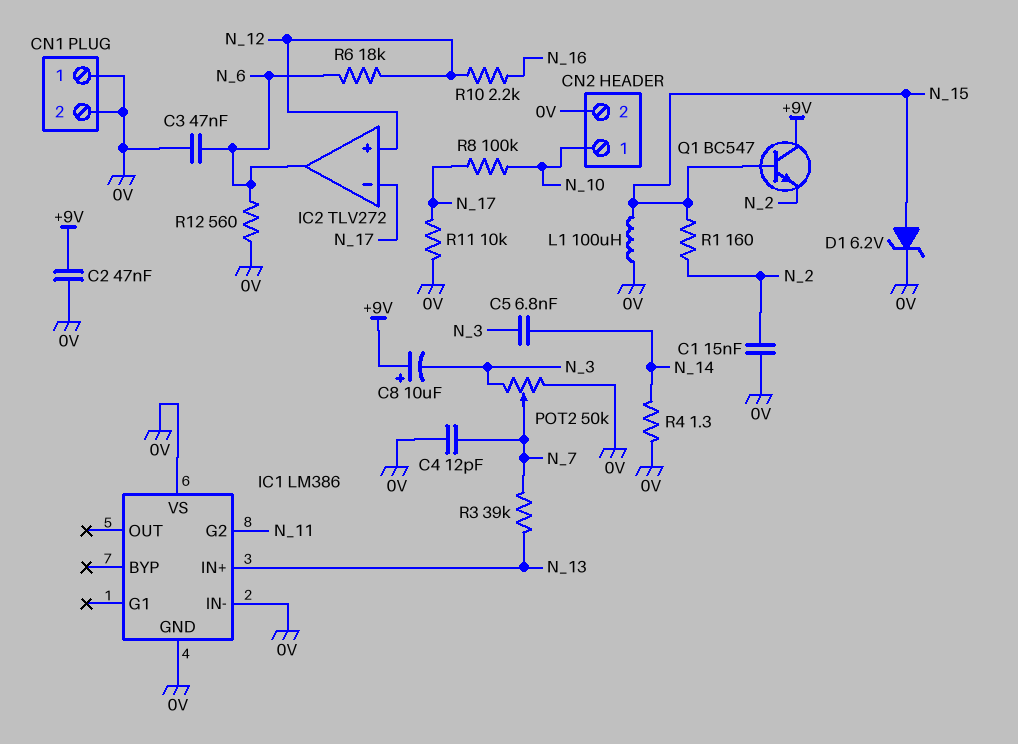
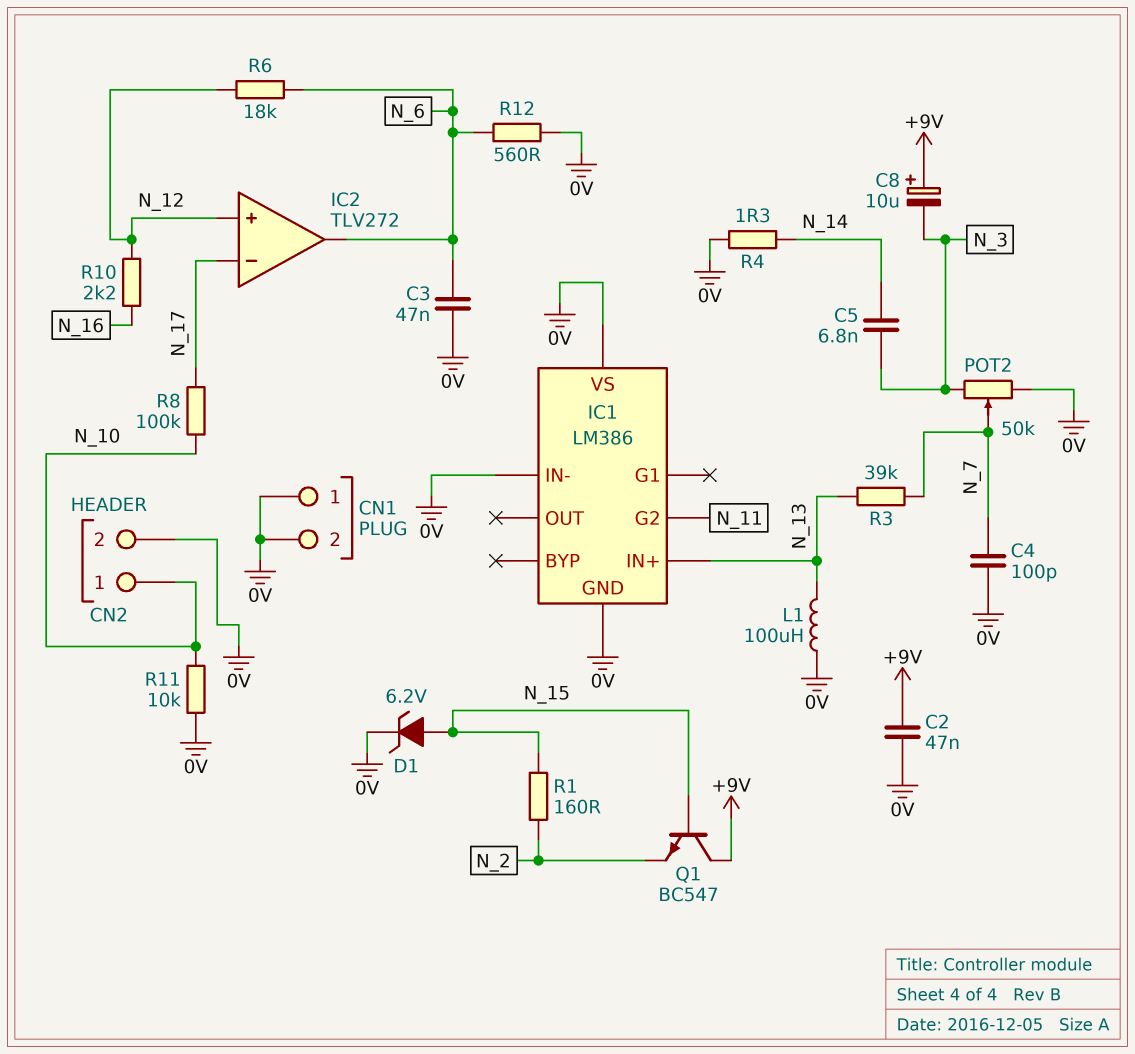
C1: 15nF (0V, N_2) -> none
C4: 12pF (0V, N_7) -> 100pF (0V, N_7)
L1: 100uH (0V, N_15) -> 100uH (0V, N_13)
R11: 10k (0V, N_17) -> 10k (0V, N_10)

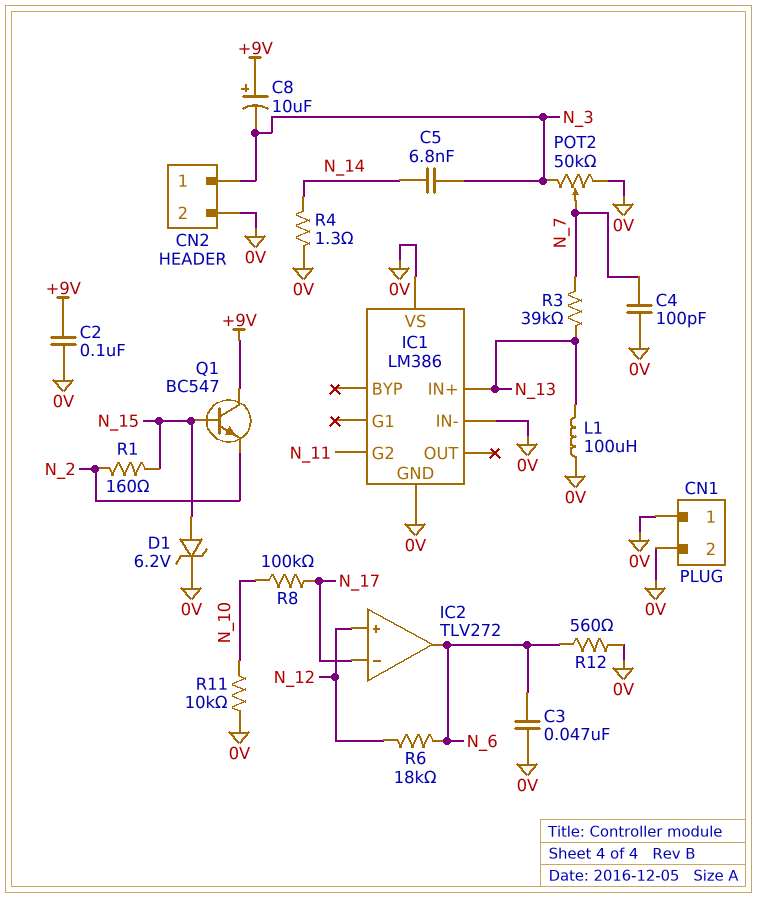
C2: 47nF (+9V, 0V) -> 100nF (+9V, 0V)
CN2 pin 1: N_10 -> N_3
R10: 2.2k (N_12, N_16) -> none

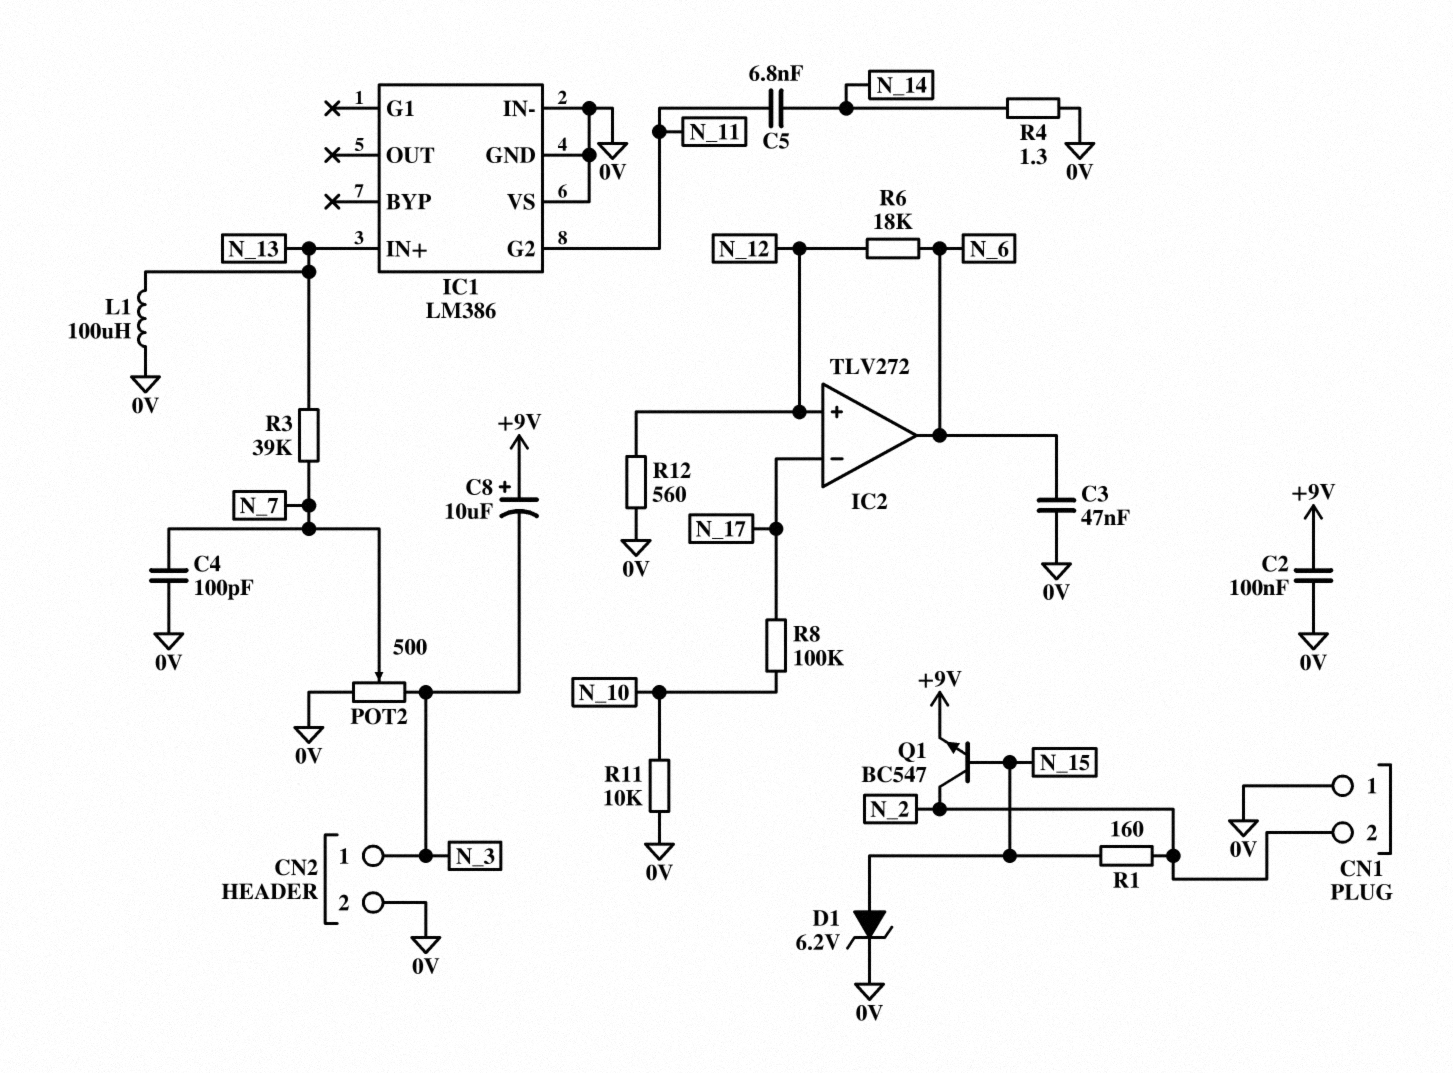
C5: 6.8nF (N_3, N_14) -> 6.8nF (N_11, N_14)
CN1 pin 2: 0V -> N_2
POT2: 50k (0V, N_3, wiper N_7) -> 500 (0V, N_3, wiper N_7)
Q1: NPN BC547 (B N_15, C +9V, E N_2) -> NPN BC547 (B N_15, C N_2, E +9V)
R12: 560 (0V, N_6) -> 560 (0V, N_12)

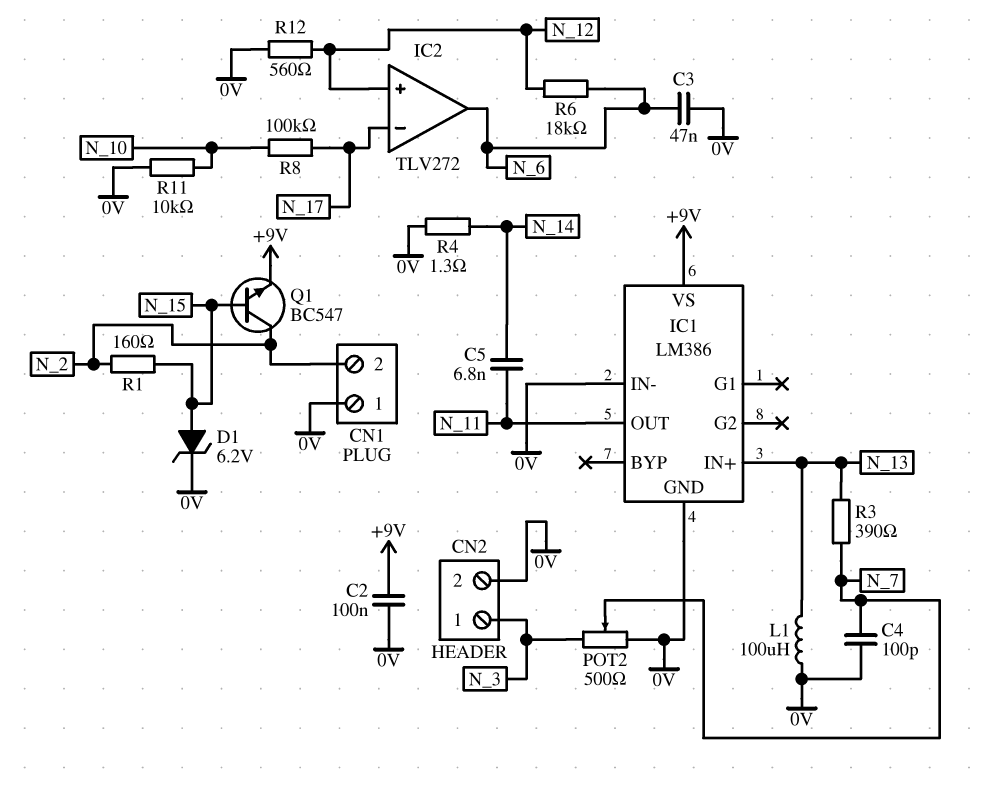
C8: 10uF (plus +9V, minus N_3) -> none
IC1 pin G2: N_11 -> none
IC1 pin OUT: none -> N_11
IC1 pin VS: 0V -> +9V
R3: 39k (N_7, N_13) -> 390 (N_7, N_13)

